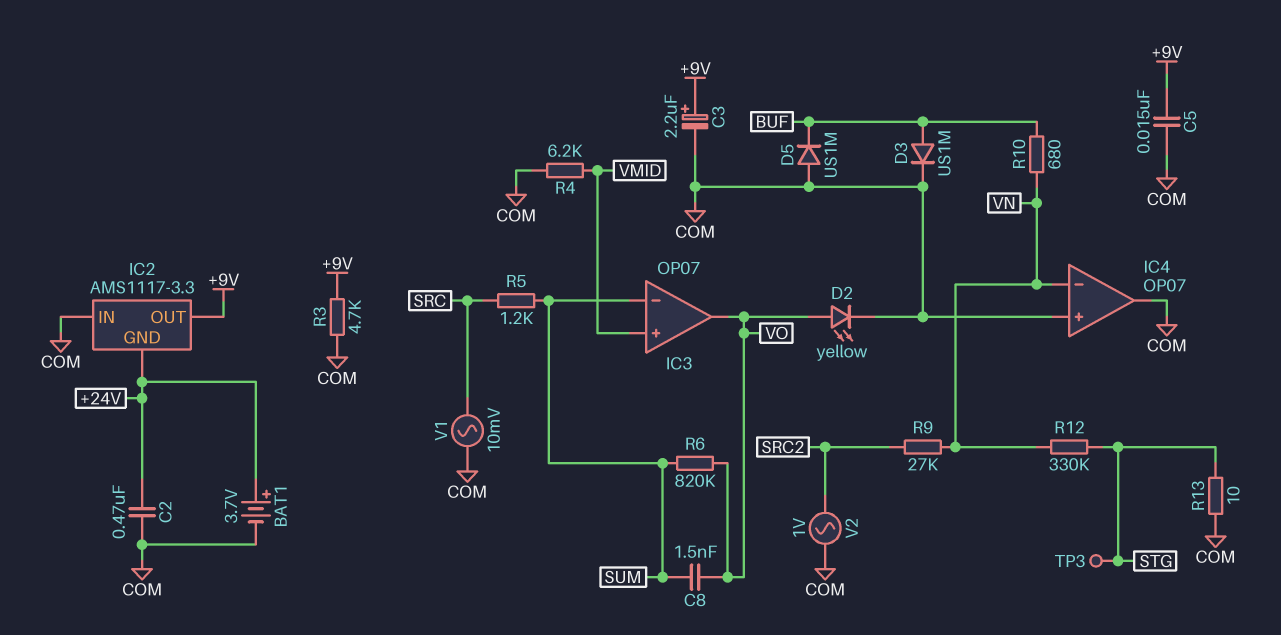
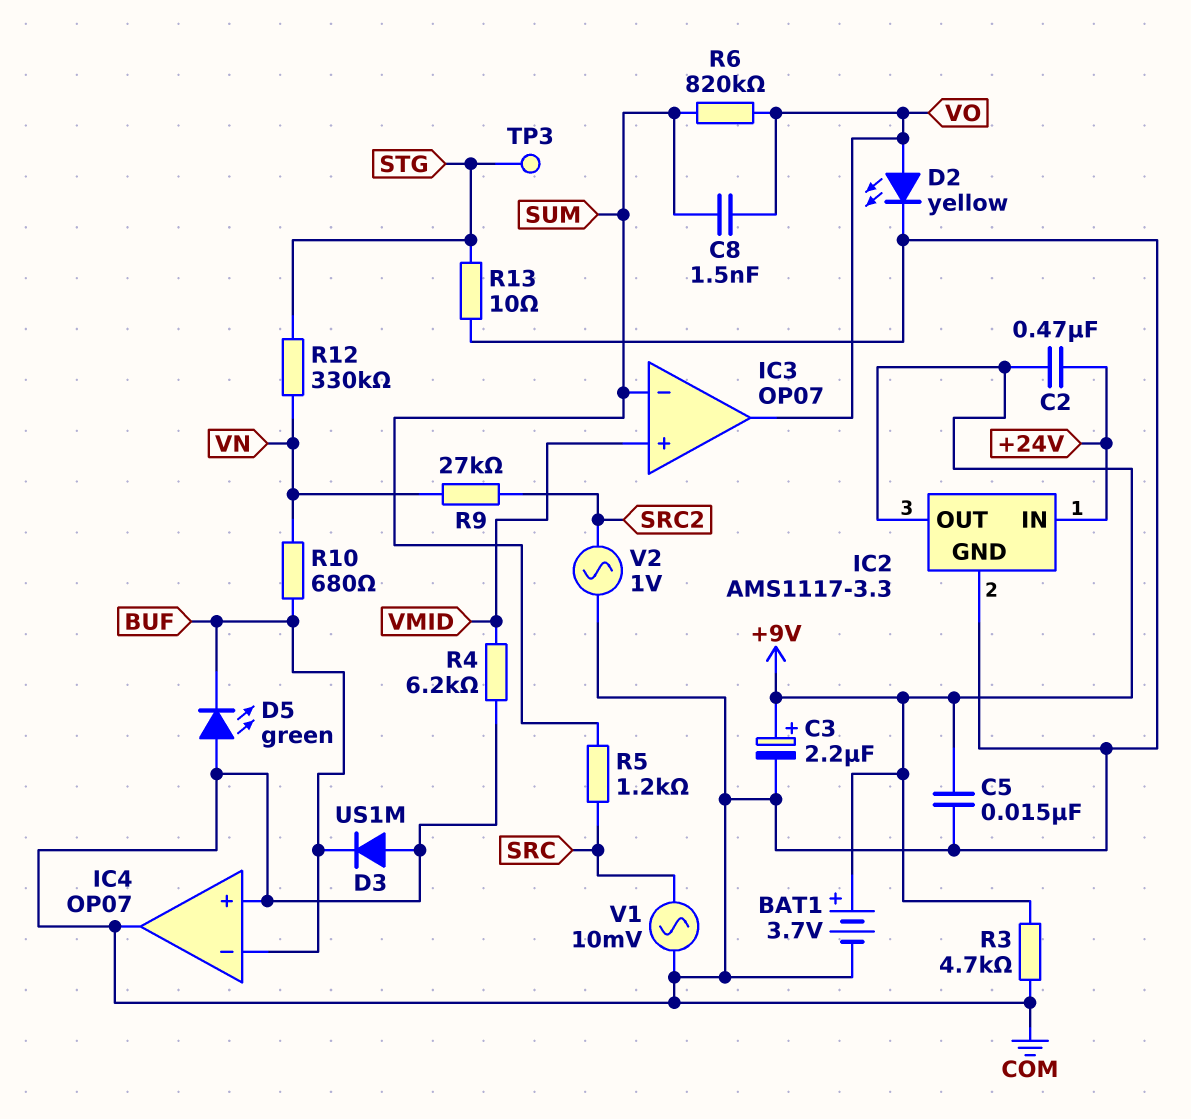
BAT1: 3.7V (plus +24V, minus COM) -> 3.7V (plus +9V, minus COM)
C2: 470nF (+24V, COM) -> 470nF (+9V, +24V)
D3: diode US1M (A BUF, K COM) -> diode US1M (A COM, K BUF)
D5: diode US1M (A COM, K BUF) -> LED green (A COM, K BUF)
IC2 pin GND: +24V -> COM
IC2 pin IN: COM -> +24V
IC4 pin in-: VN -> BUF

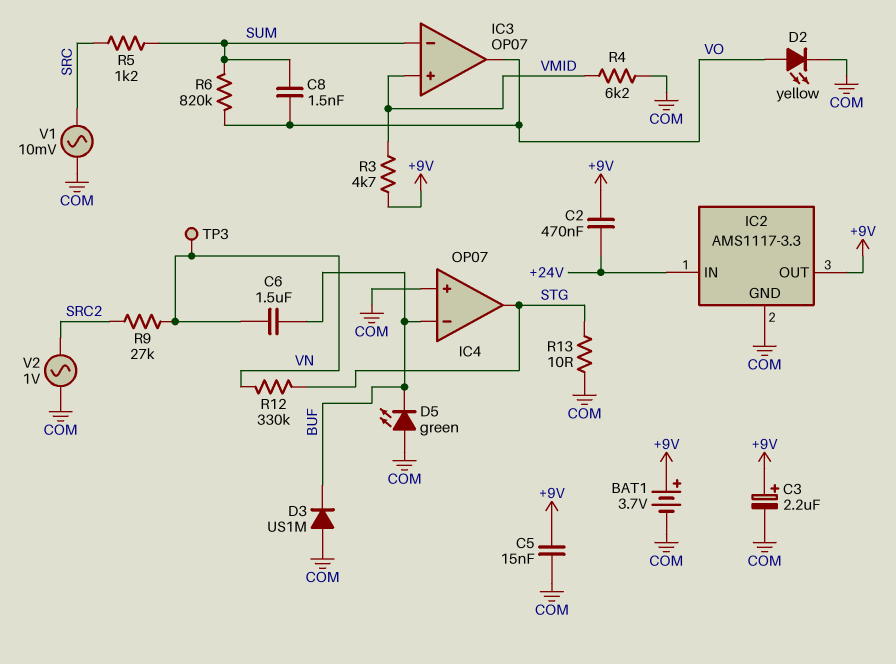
C6: none -> 1.5uF (BUF, VN)
IC4 pin out: COM -> STG
R3: 4.7k (+9V, COM) -> 4.7k (+9V, VMID)
R10: 680 (BUF, VN) -> none
TP3: test point (STG) -> test point (VN)

